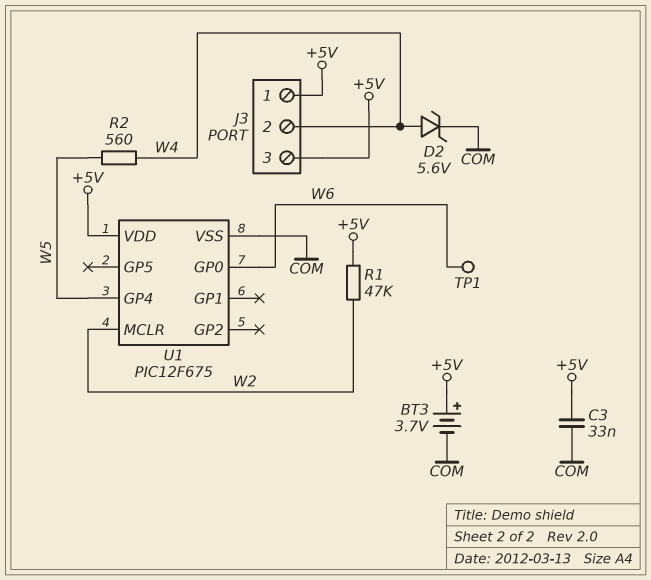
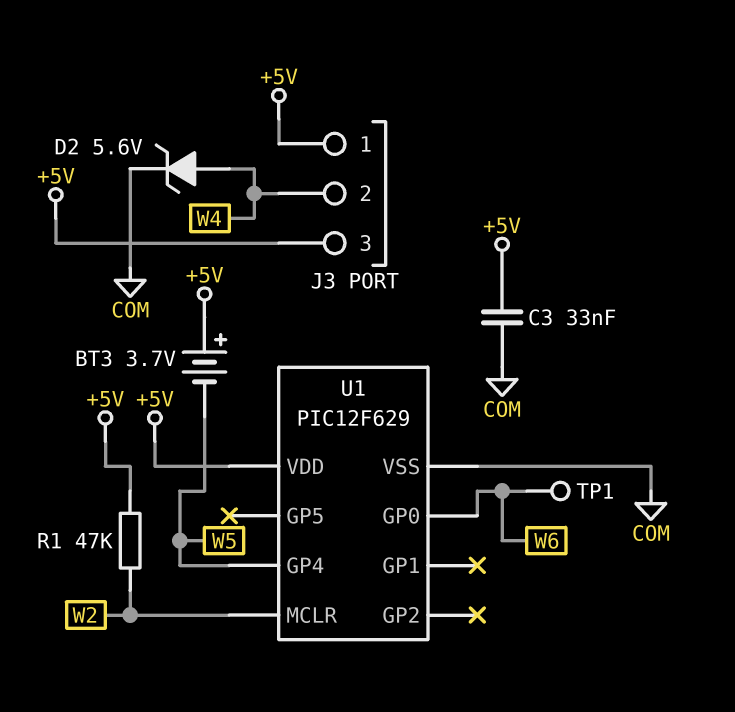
BT3: 3.7V (plus +5V, minus COM) -> 3.7V (plus +5V, minus W5)
R2: 560 (W4, W5) -> none
U1: PIC12F675 -> PIC12F629

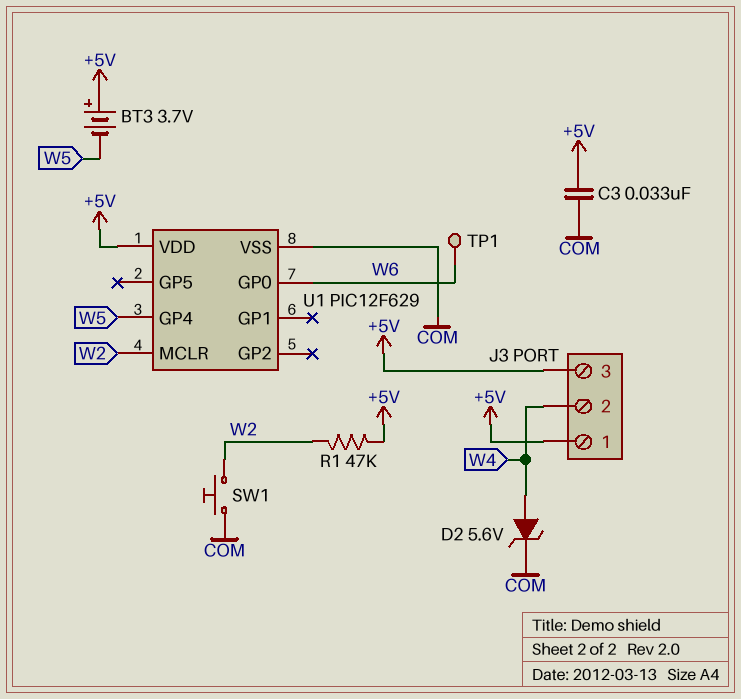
SW1: none -> button (COM, W2)

